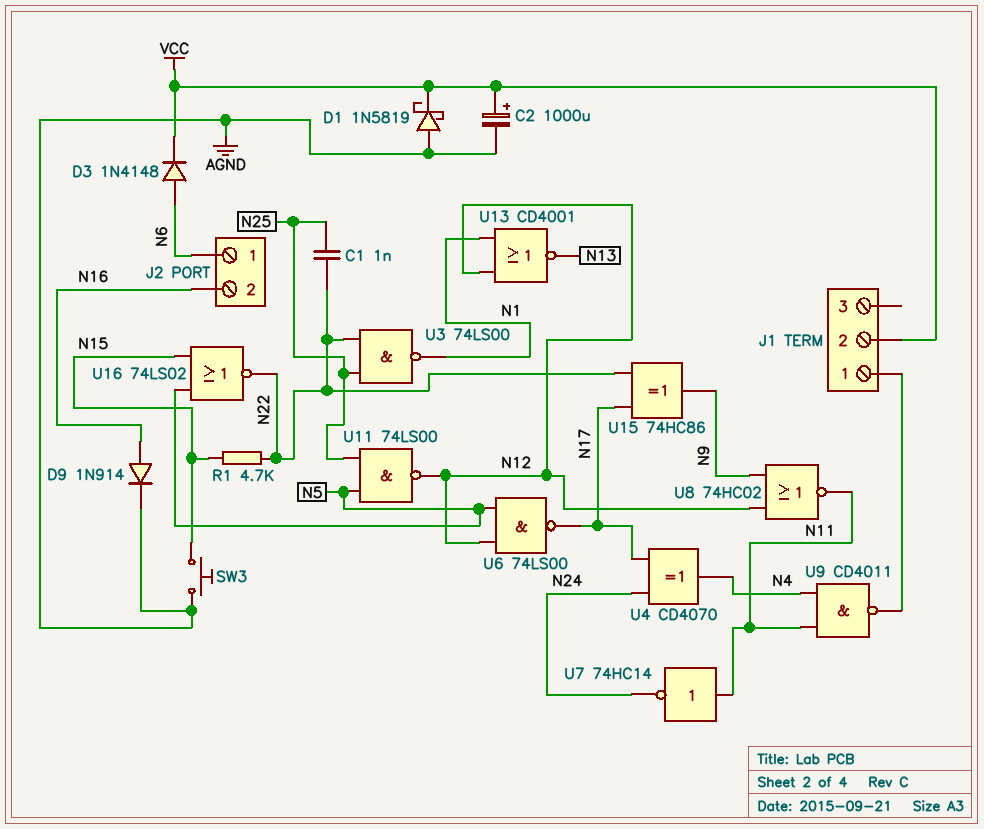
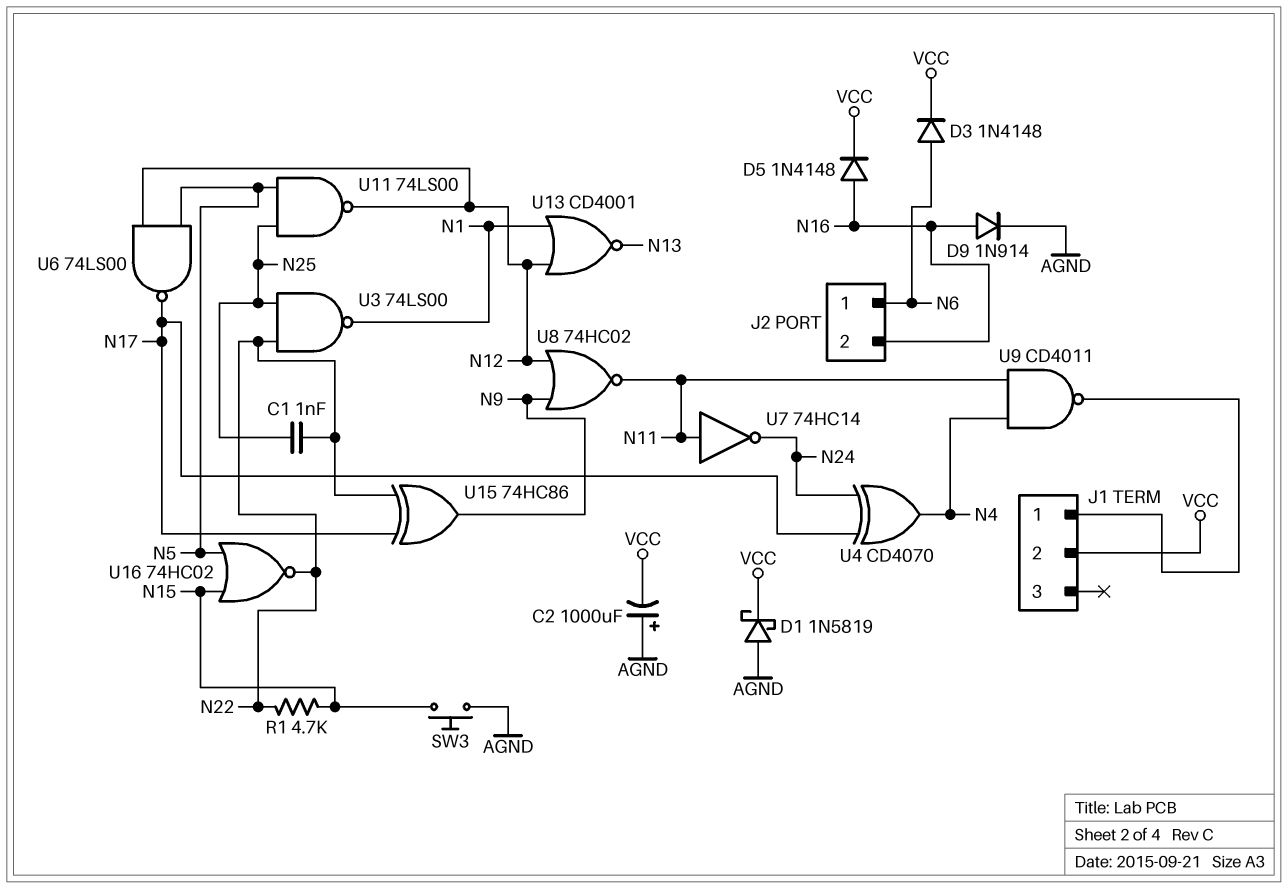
C2: 1000uF (plus VCC, minus AGND) -> 1000uF (plus AGND, minus VCC)
D5: none -> diode 1N4148 (A N16, K VCC)
U16: NOR 74LS02 (in N5, in N15, out N22) -> NOR 74HC02 (in N5, in N15, out N22)

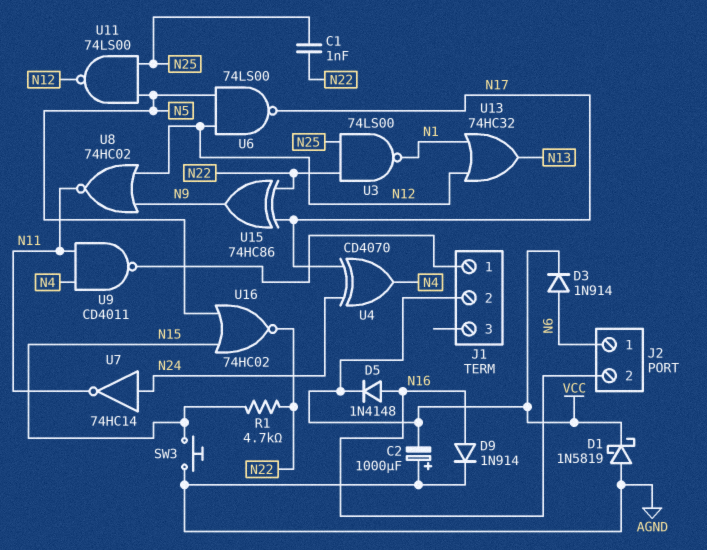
D3: diode 1N4148 (A N6, K VCC) -> diode 1N914 (A N6, K VCC)
U7: NOT 74HC14 (in N11, out N24) -> NOT 74HC14 (in N24, out N11)
U13: NOR CD4001 (in N1, in N12, out N13) -> OR 74HC32 (in N1, in N12, out N13)

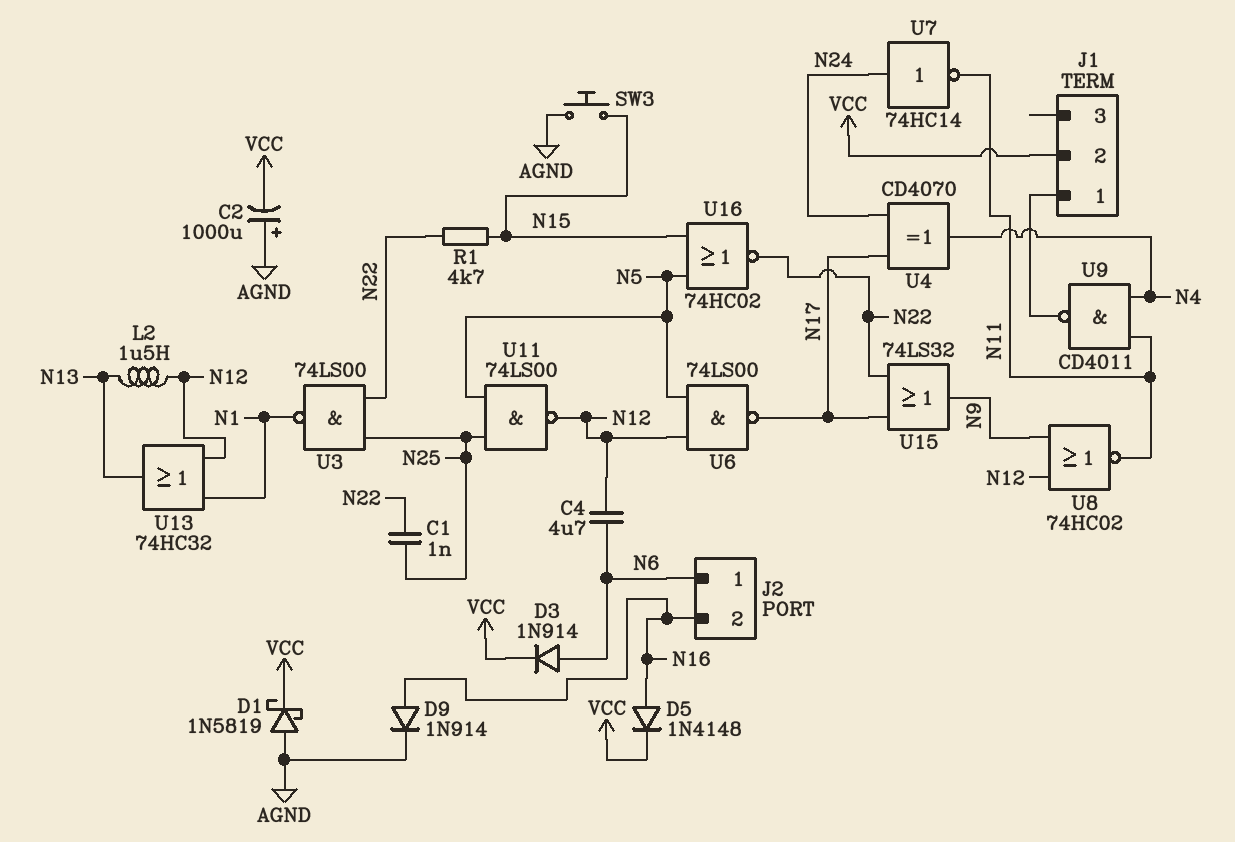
C4: none -> 4.7uF (N6, N12)
L2: none -> 1.5uH (N12, N13)
U15: XOR 74HC86 (in N17, in N22, out N9) -> OR 74LS32 (in N17, in N22, out N9)

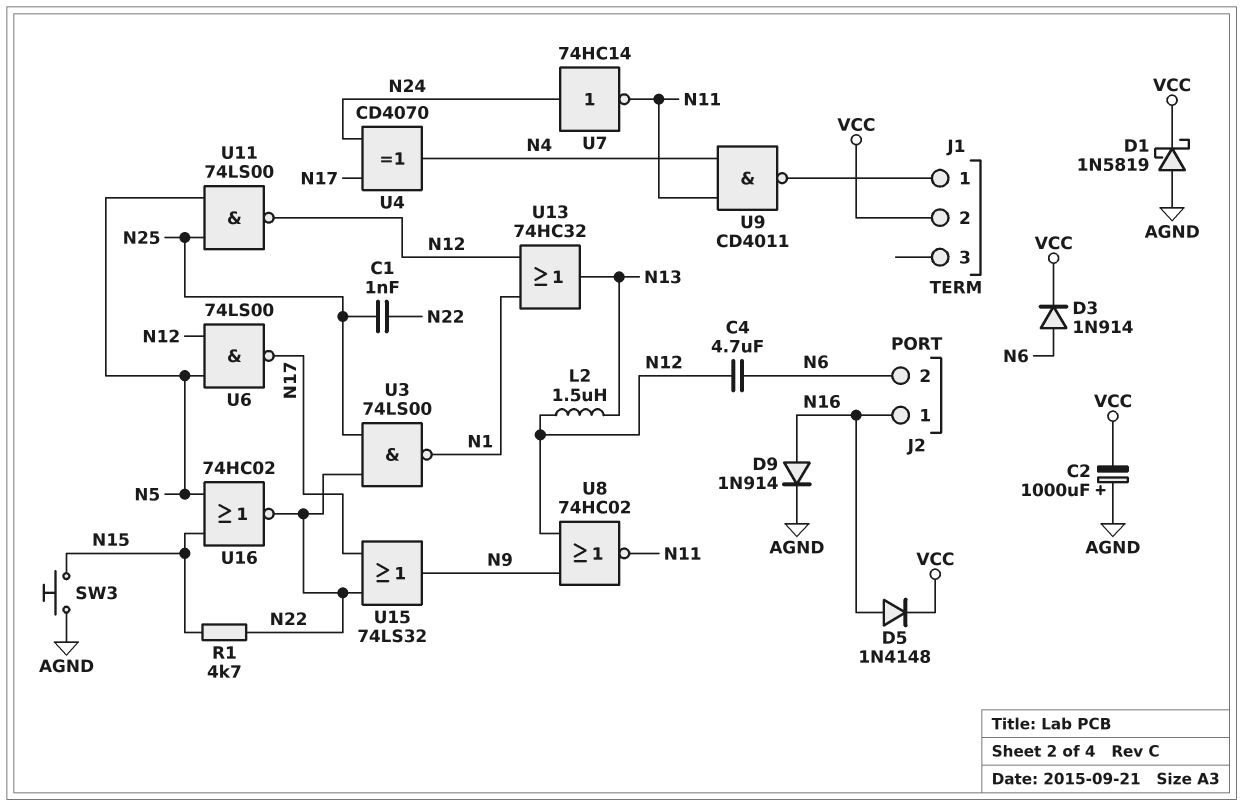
J2 pin 1: N6 -> N16
J2 pin 2: N16 -> N6

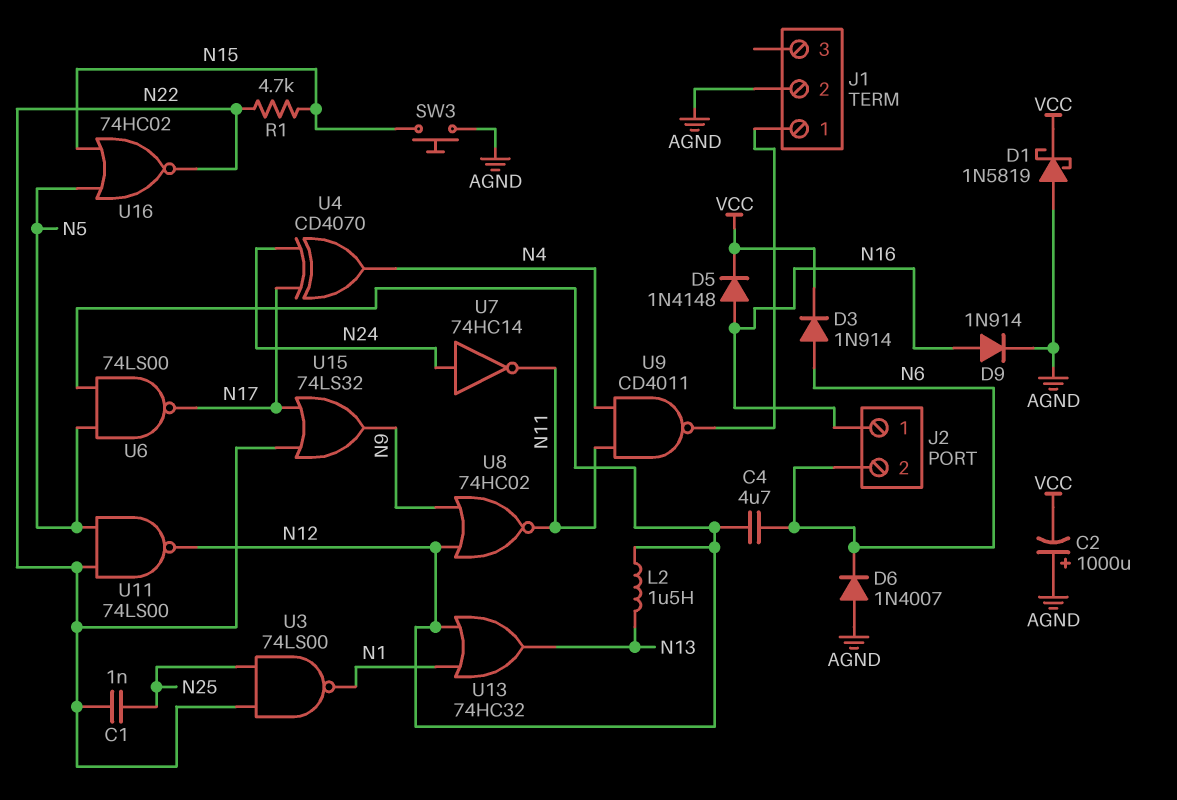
D6: none -> diode 1N4007 (A AGND, K N6)
J1 pin 2: VCC -> AGND
U11: NAND 74LS00 (in N5, in N25, out N12) -> NAND 74LS00 (in N5, in N22, out N12)

